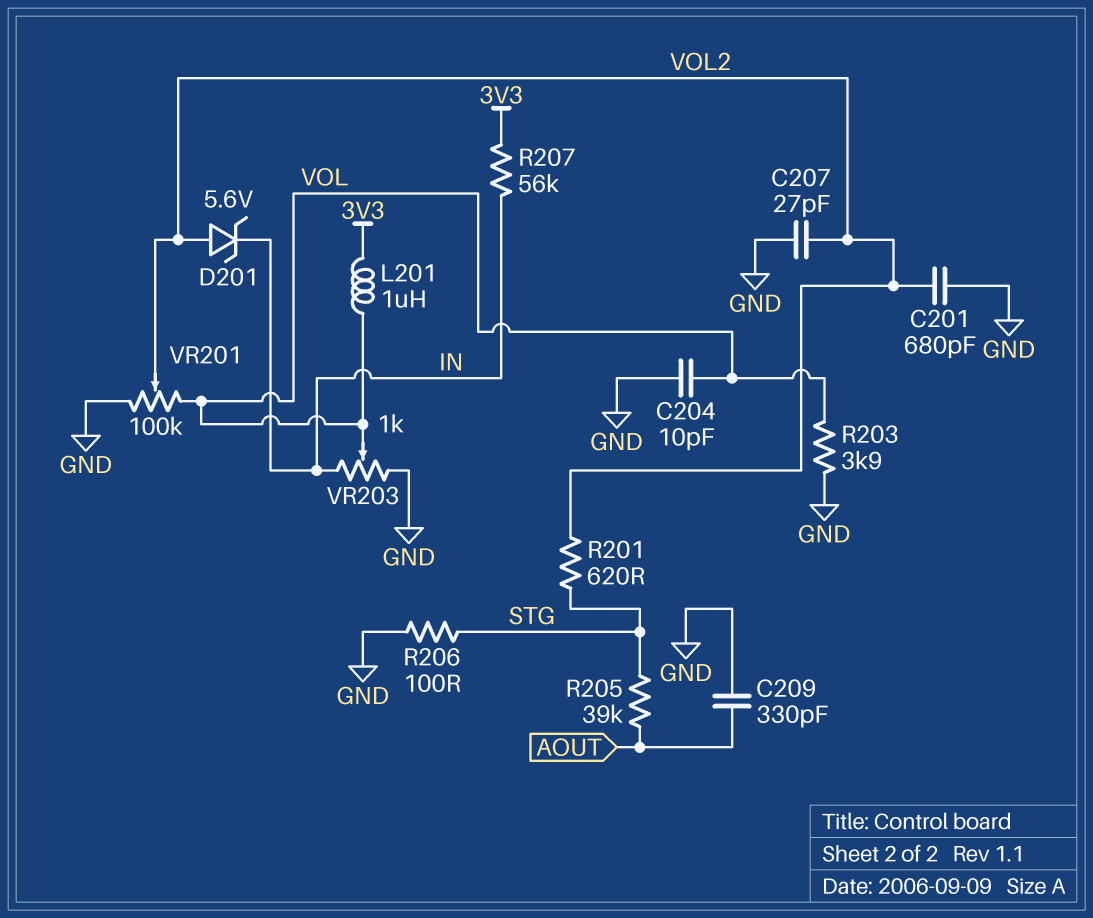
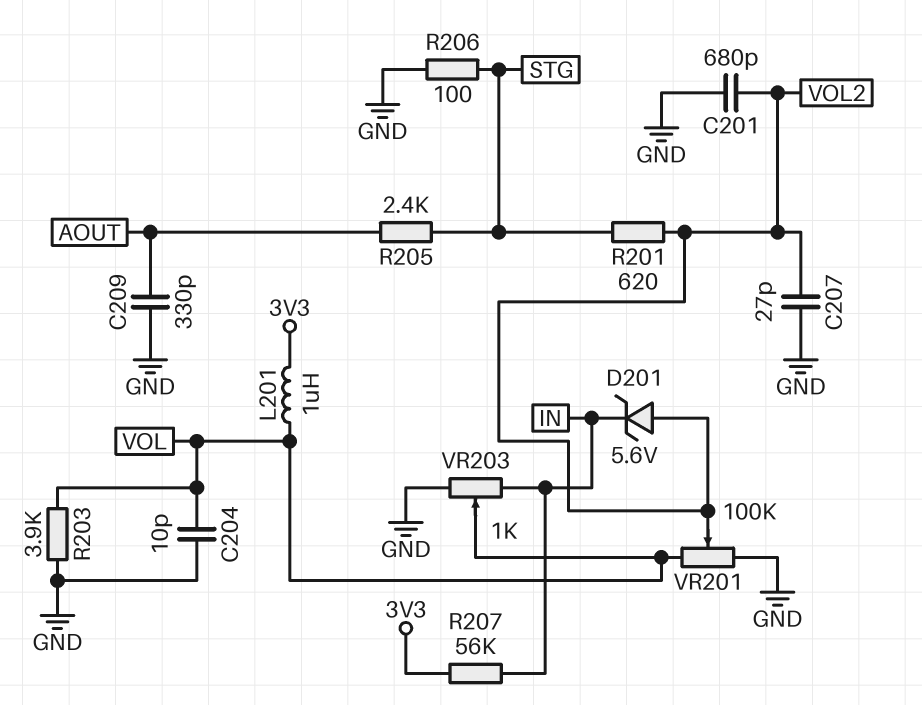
R205: 39k (AOUT, STG) -> 2.4k (AOUT, STG)

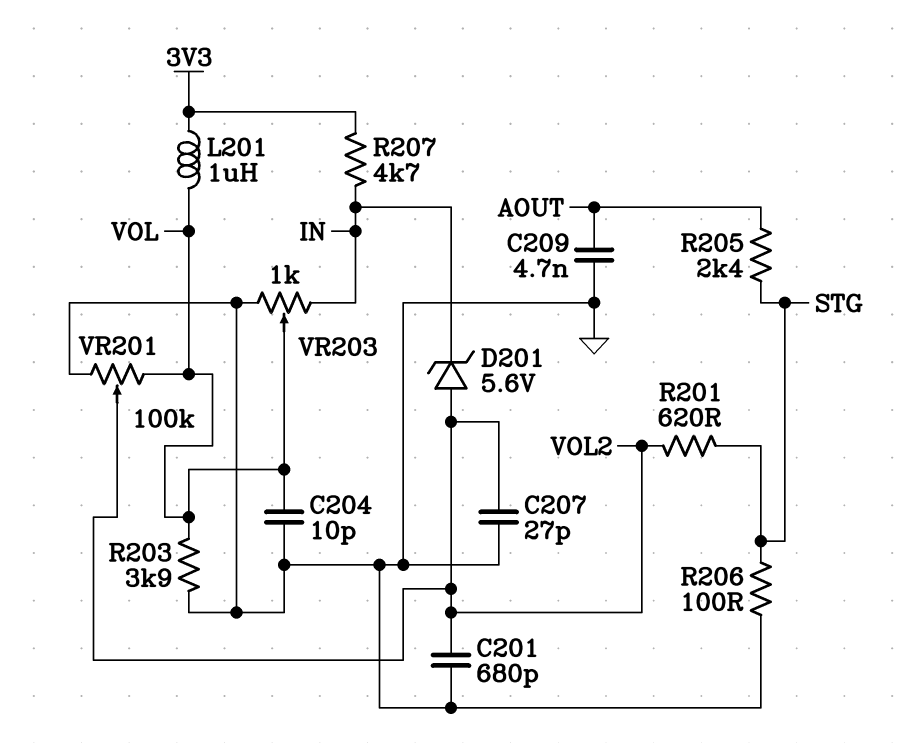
C209: 330pF (AOUT, GND) -> 4.7nF (AOUT, GND)
R207: 56k (3V3, IN) -> 4.7k (3V3, IN)

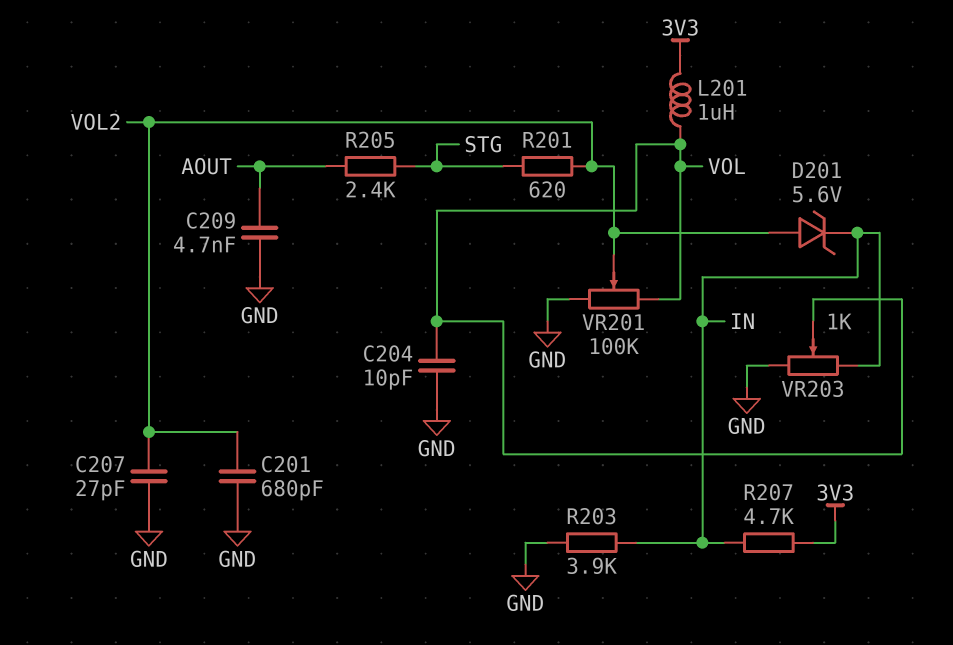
R203: 3.9k (GND, VOL) -> 3.9k (GND, IN)
R206: 100 (GND, STG) -> none

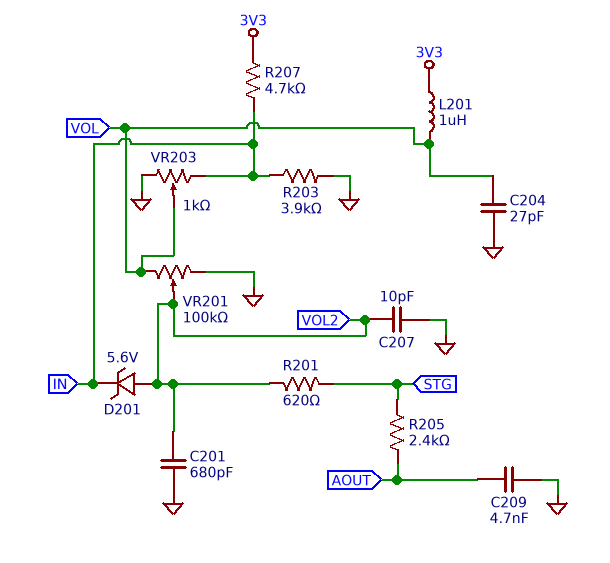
C204: 10pF (GND, VOL) -> 27pF (GND, VOL)
C207: 27pF (GND, VOL2) -> 10pF (GND, VOL2)

